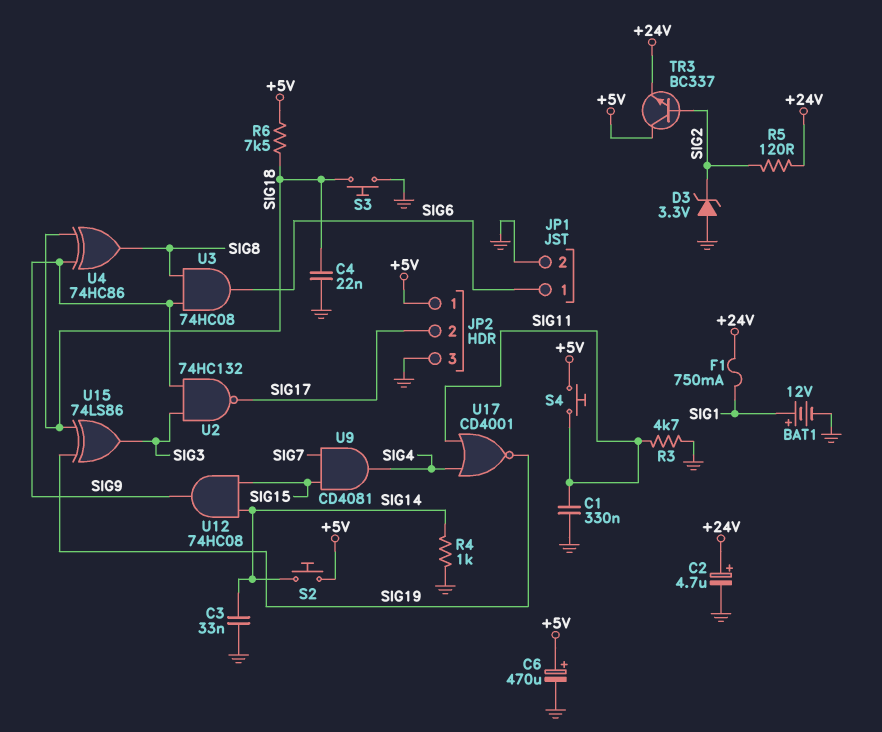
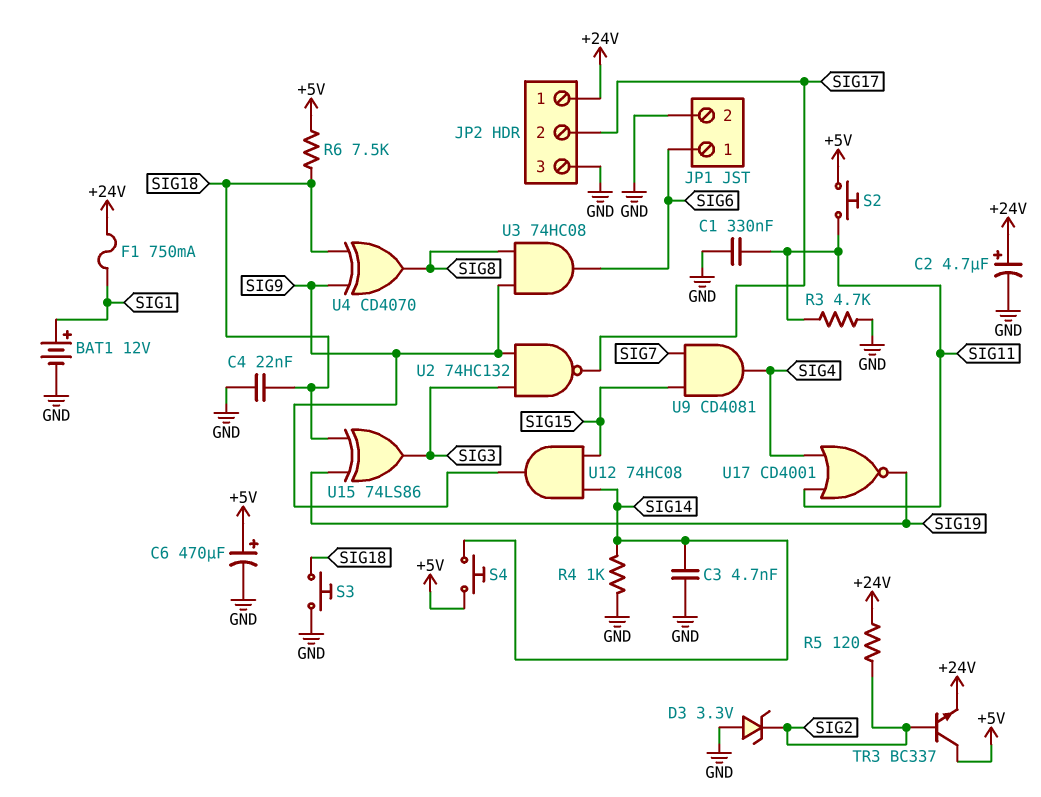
C3: 33nF (GND, SIG14) -> 4.7nF (GND, SIG14)
JP2 pin 1: +5V -> +24V
S2: button (+5V, SIG14) -> button (+5V, SIG11)
S4: button (+5V, SIG11) -> button (+5V, SIG14)
U4: XOR 74HC86 (in SIG9, in SIG18, out SIG8) -> XOR CD4070 (in SIG9, in SIG18, out SIG8)

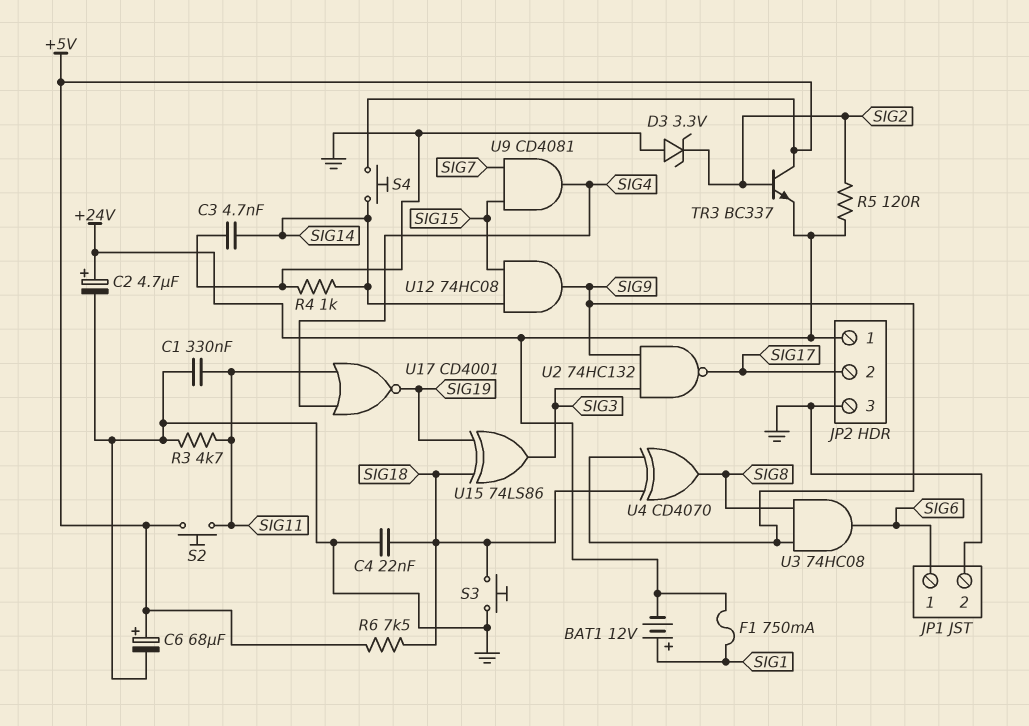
BAT1: 12V (plus SIG1, minus GND) -> 12V (plus SIG1, minus +24V)
C6: 470uF (plus +5V, minus GND) -> 68uF (plus +5V, minus GND)

